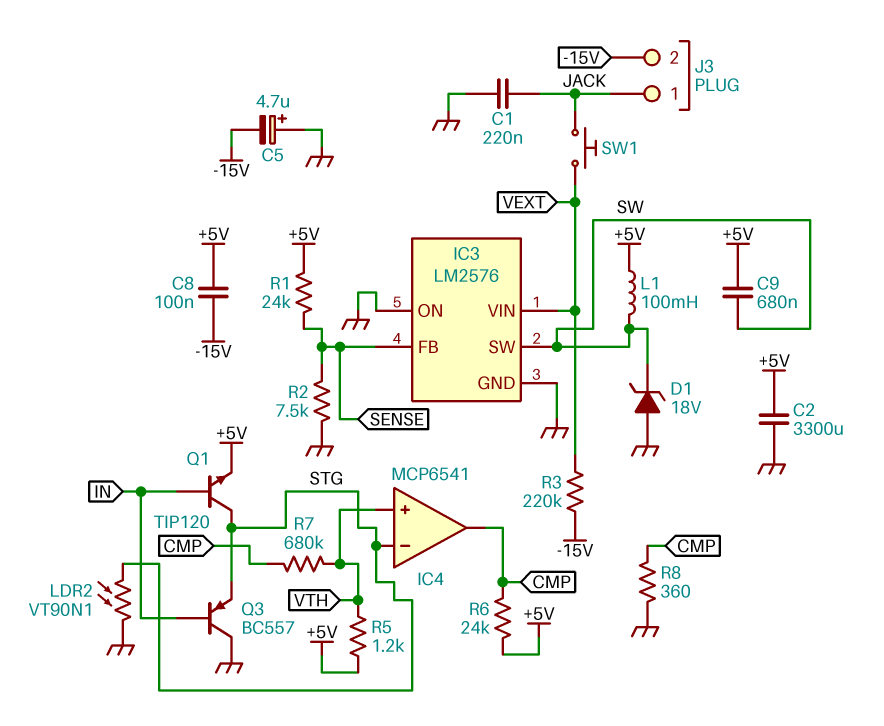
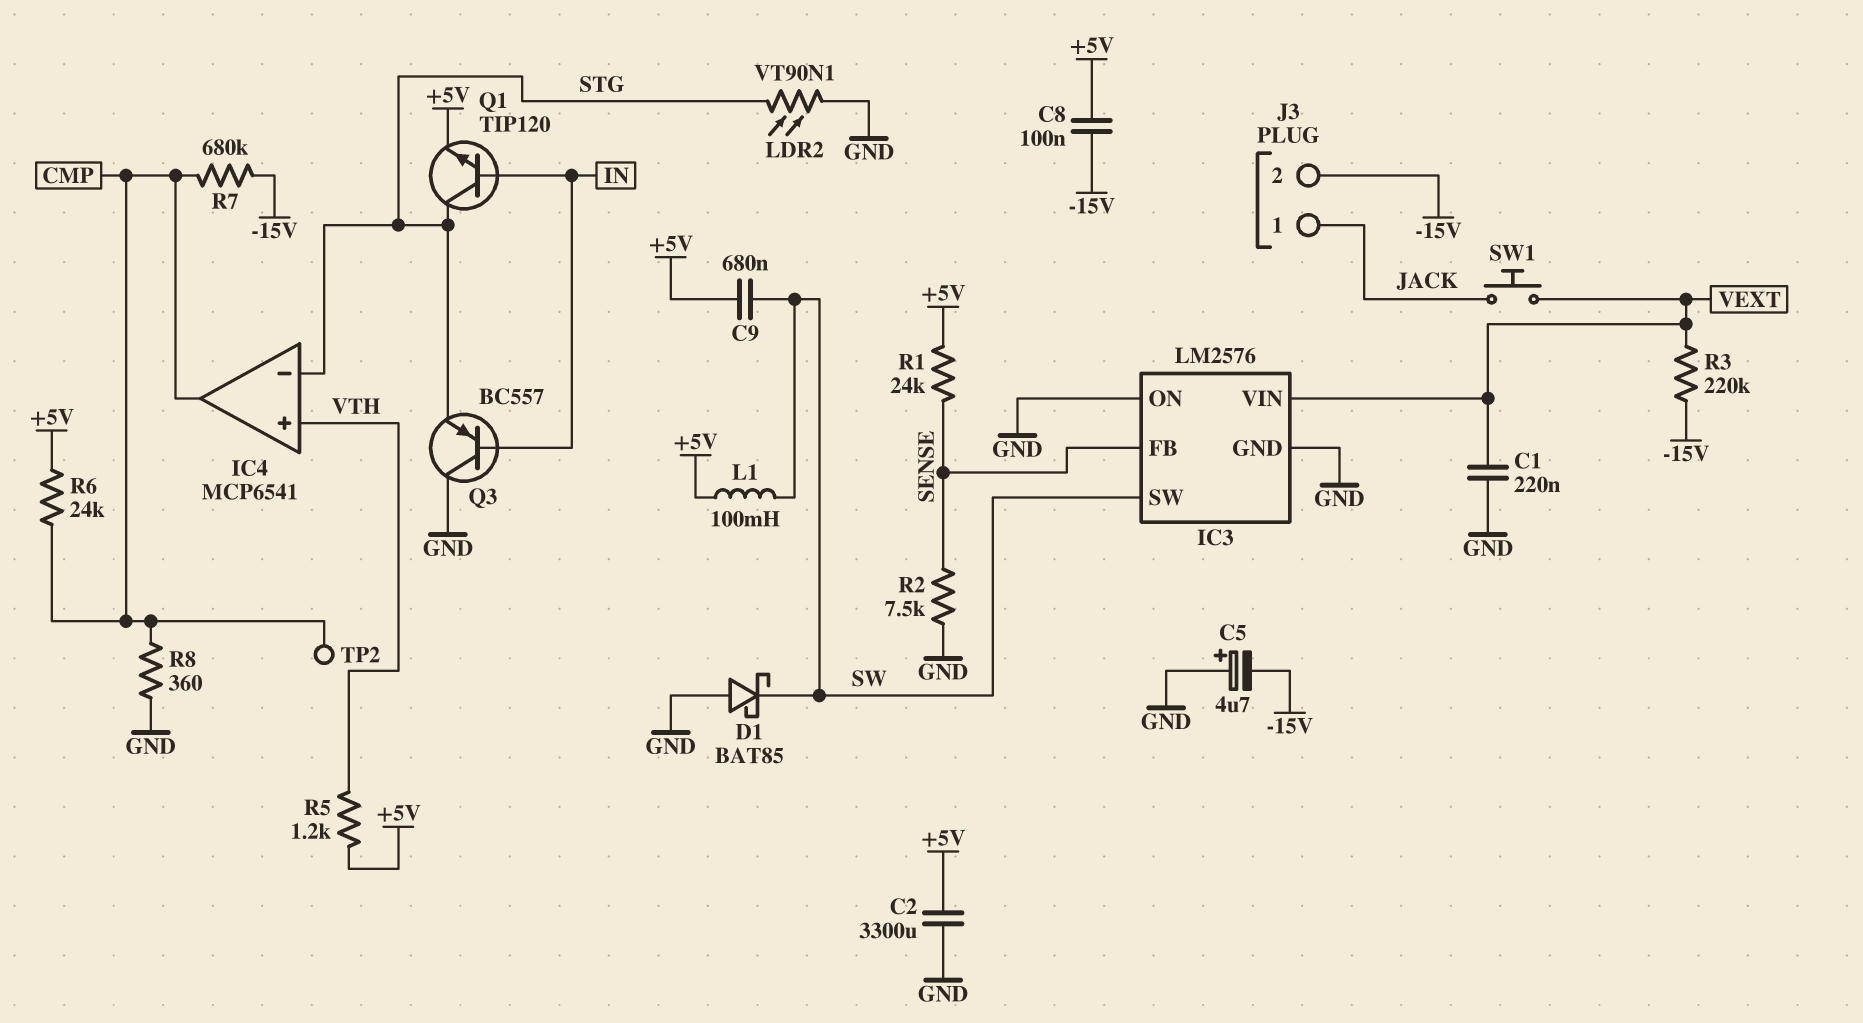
C1: 220nF (GND, JACK) -> 220nF (GND, VEXT)
D1: zener 18V (A GND, K SW) -> schottky BAT85 (A GND, K SW)
R7: 680k (CMP, VTH) -> 680k (-15V, CMP)
TP2: none -> test point (CMP)

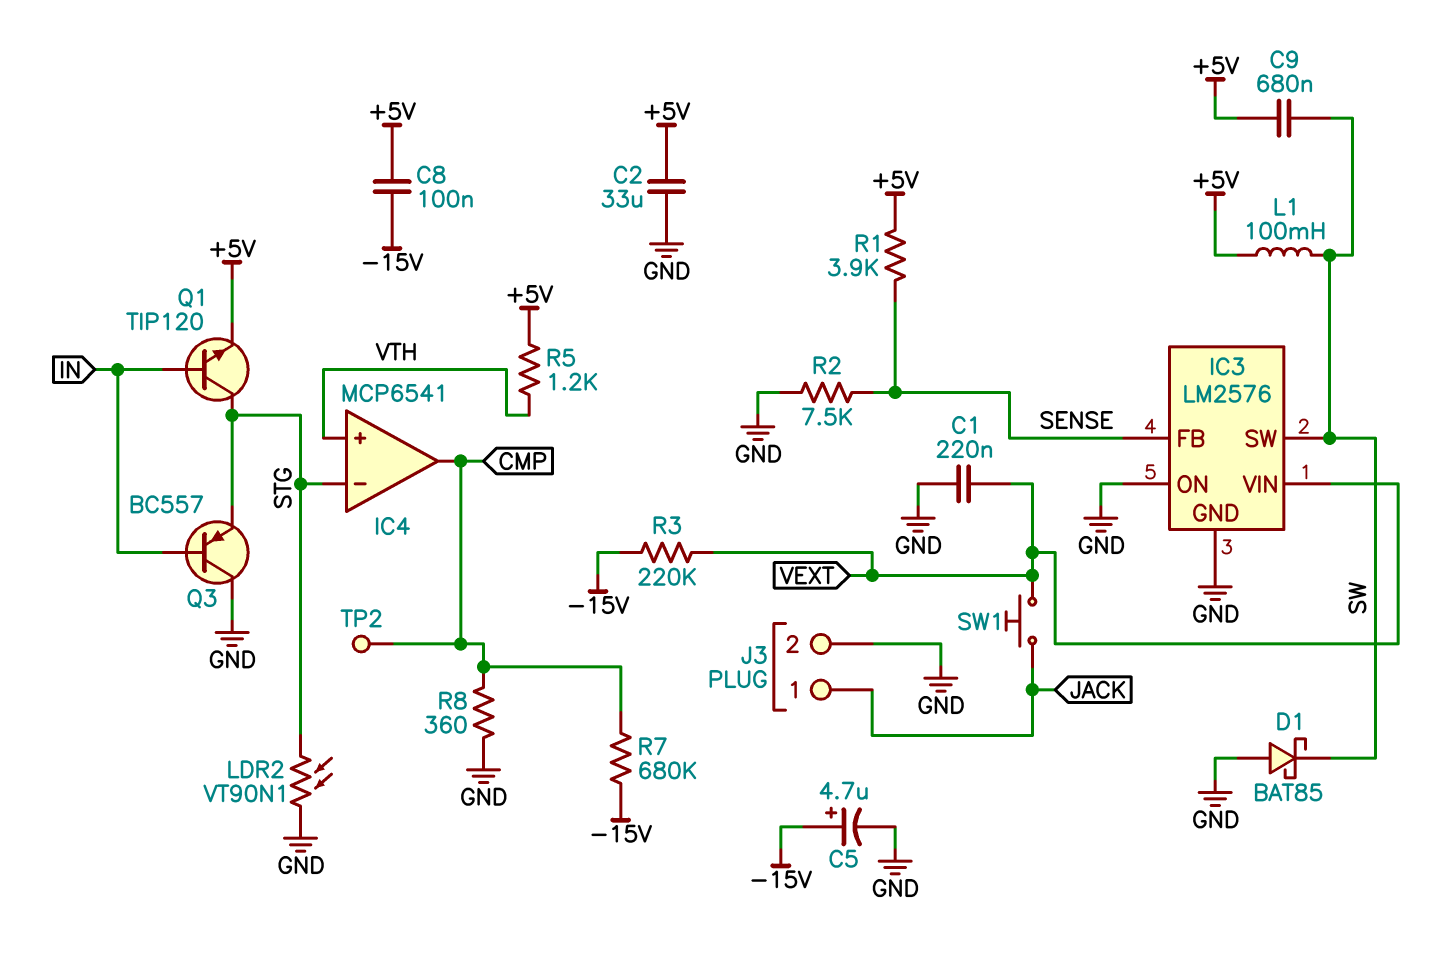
C2: 3300uF (+5V, GND) -> 33uF (+5V, GND)
C5: 4.7uF (plus GND, minus -15V) -> 4.7uF (plus -15V, minus GND)
J3 pin 2: -15V -> GND
R1: 24k (+5V, SENSE) -> 3.9k (+5V, SENSE)
R6: 24k (+5V, CMP) -> none

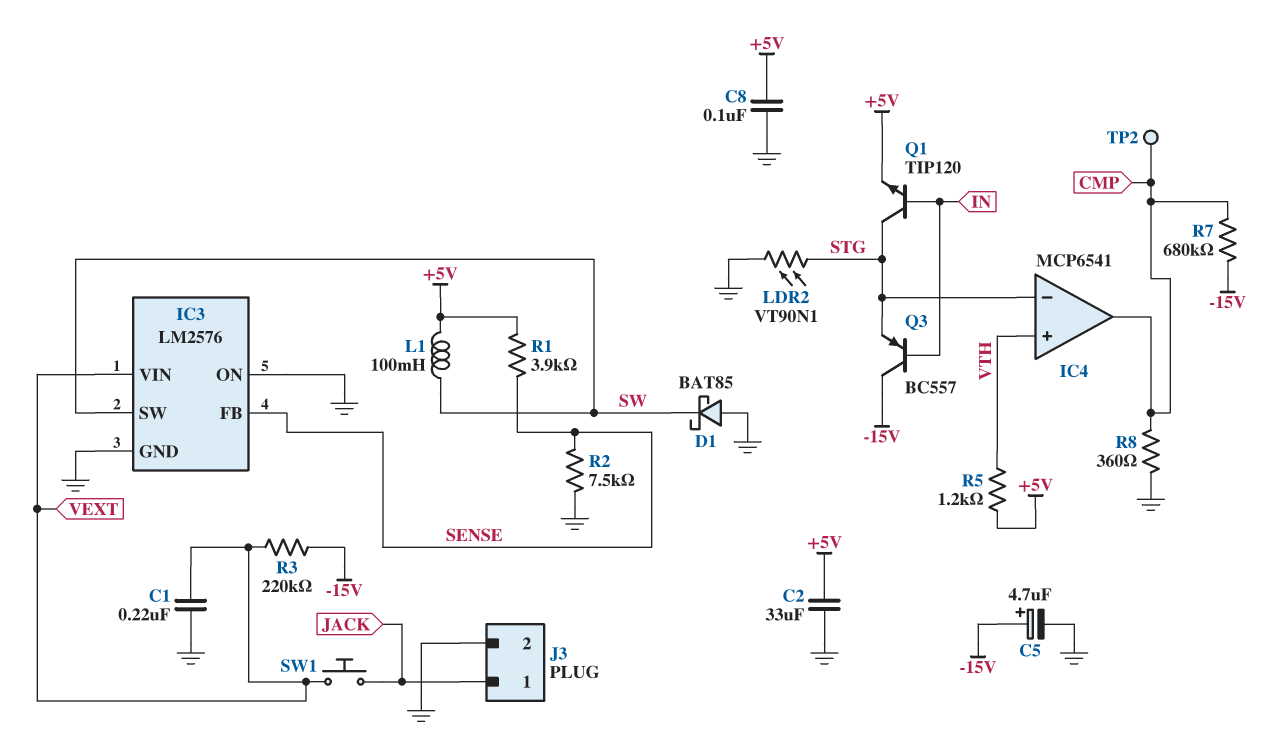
C8: 100nF (+5V, -15V) -> 100nF (+5V, GND)
C9: 680nF (+5V, SW) -> none
Q3: PNP BC557 (B IN, C GND, E STG) -> PNP BC557 (B IN, C -15V, E STG)

